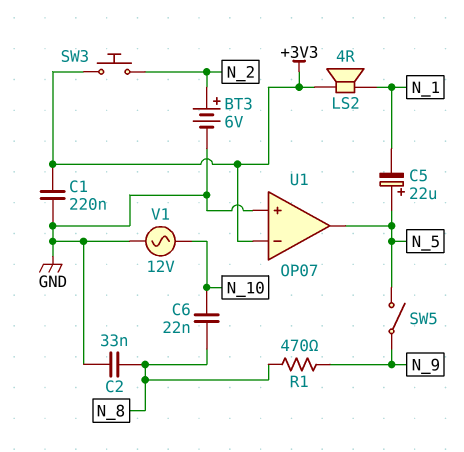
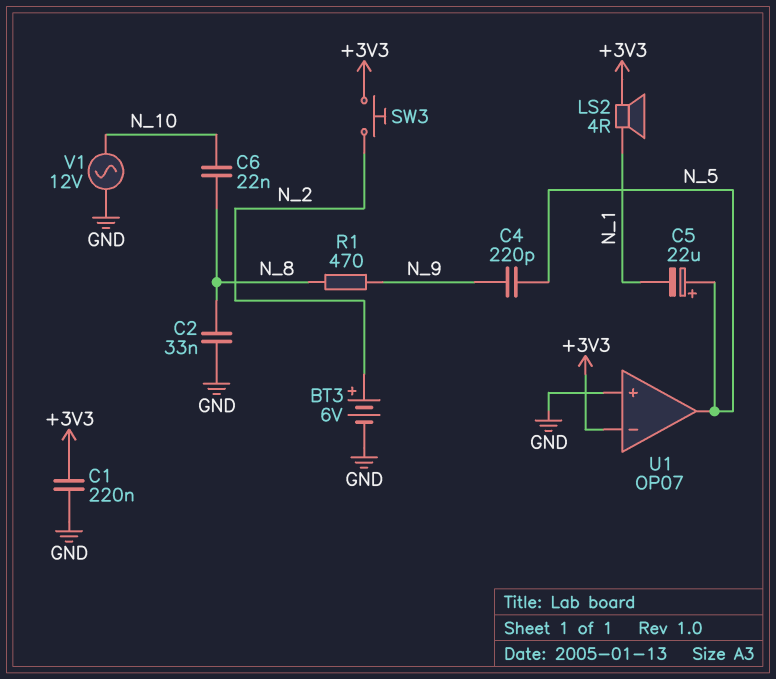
C4: none -> 220pF (N_5, N_9)
SW5: switch (N_5, N_9) -> none

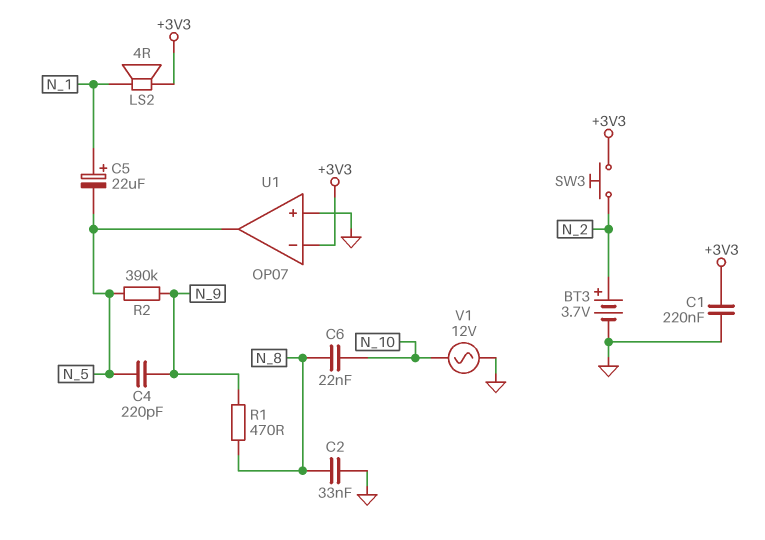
BT3: 6V (plus N_2, minus GND) -> 3.7V (plus N_2, minus GND)
C5: 22uF (plus N_5, minus N_1) -> 22uF (plus N_1, minus N_5)
R2: none -> 390k (N_5, N_9)

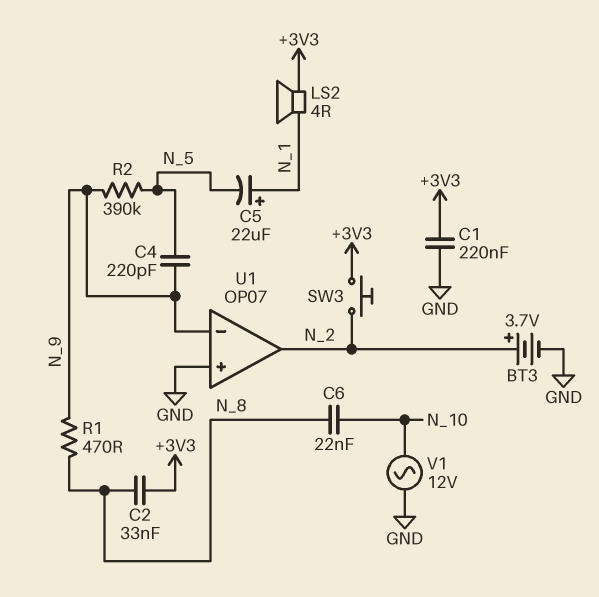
C2: 33nF (GND, N_8) -> 33nF (+3V3, N_8)
U1 pin in-: +3V3 -> N_9
U1 pin out: N_5 -> N_2

